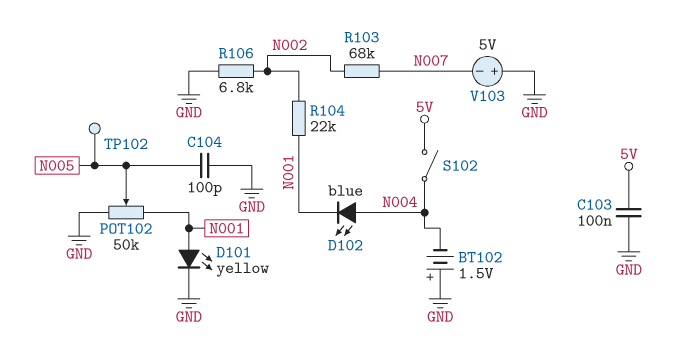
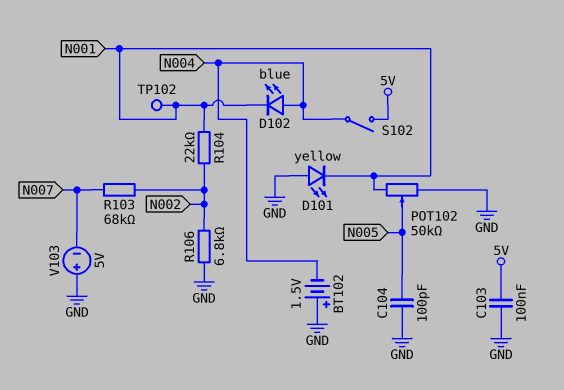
D101: LED yellow (A N001, K GND) -> LED yellow (A GND, K N001)
TP102: test point (N005) -> test point (N001)

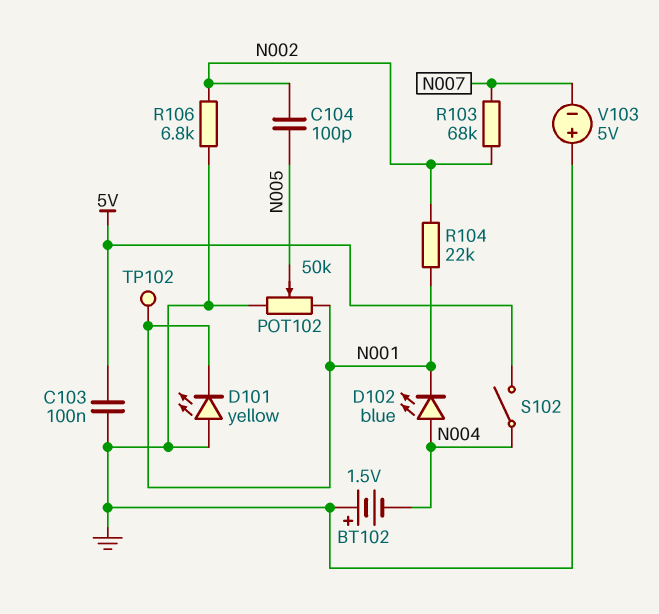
C104: 100pF (GND, N005) -> 100pF (N002, N005)

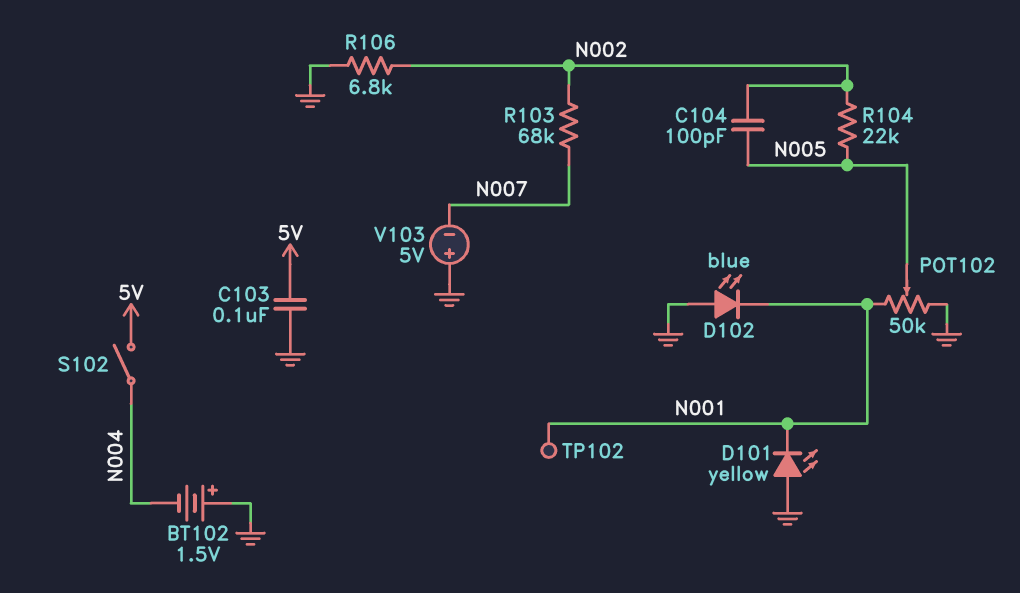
D102: LED blue (A N004, K N001) -> LED blue (A GND, K N001)
R104: 22k (N001, N002) -> 22k (N002, N005)

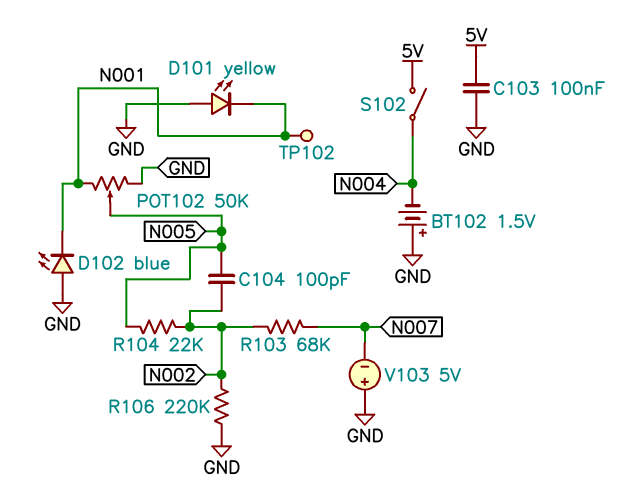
R106: 6.8k (GND, N002) -> 220k (GND, N002)

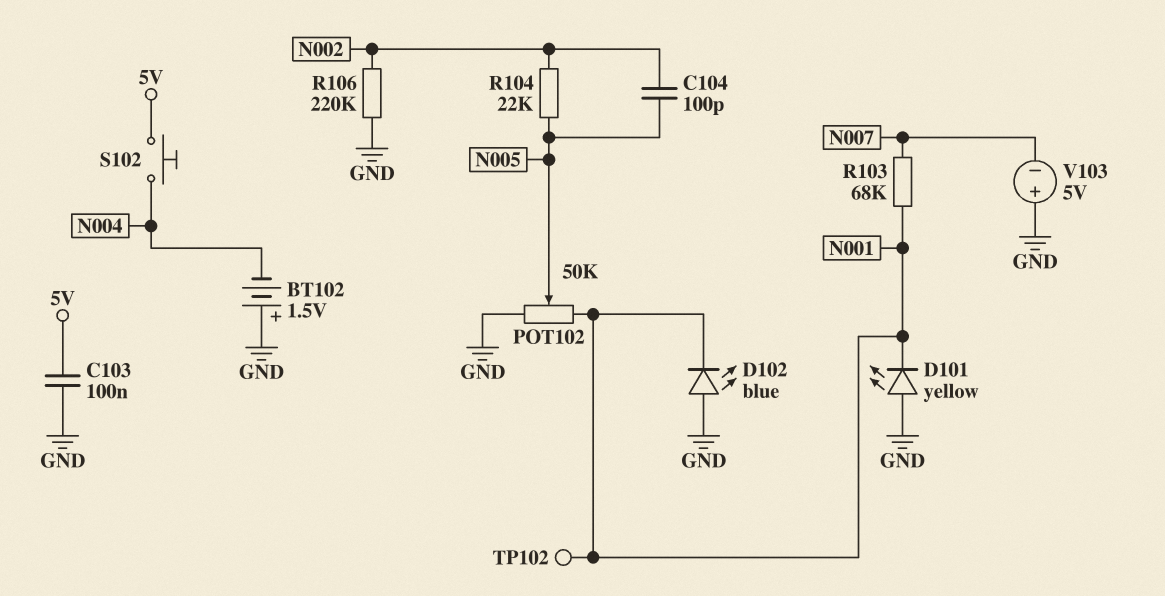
R103: 68k (N002, N007) -> 68k (N001, N007)
S102: switch (5V, N004) -> button (5V, N004)

